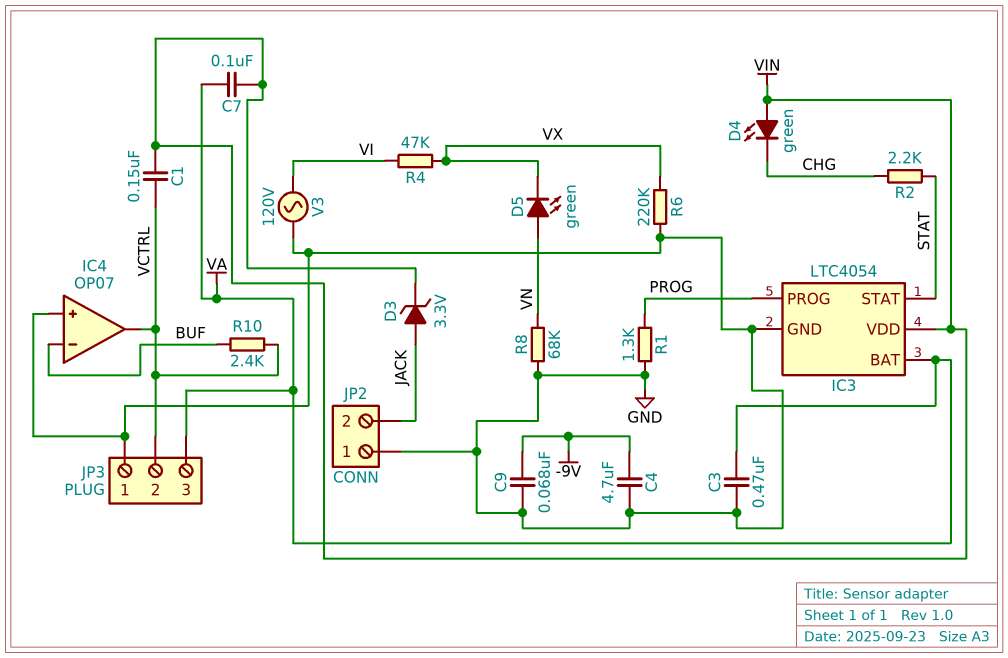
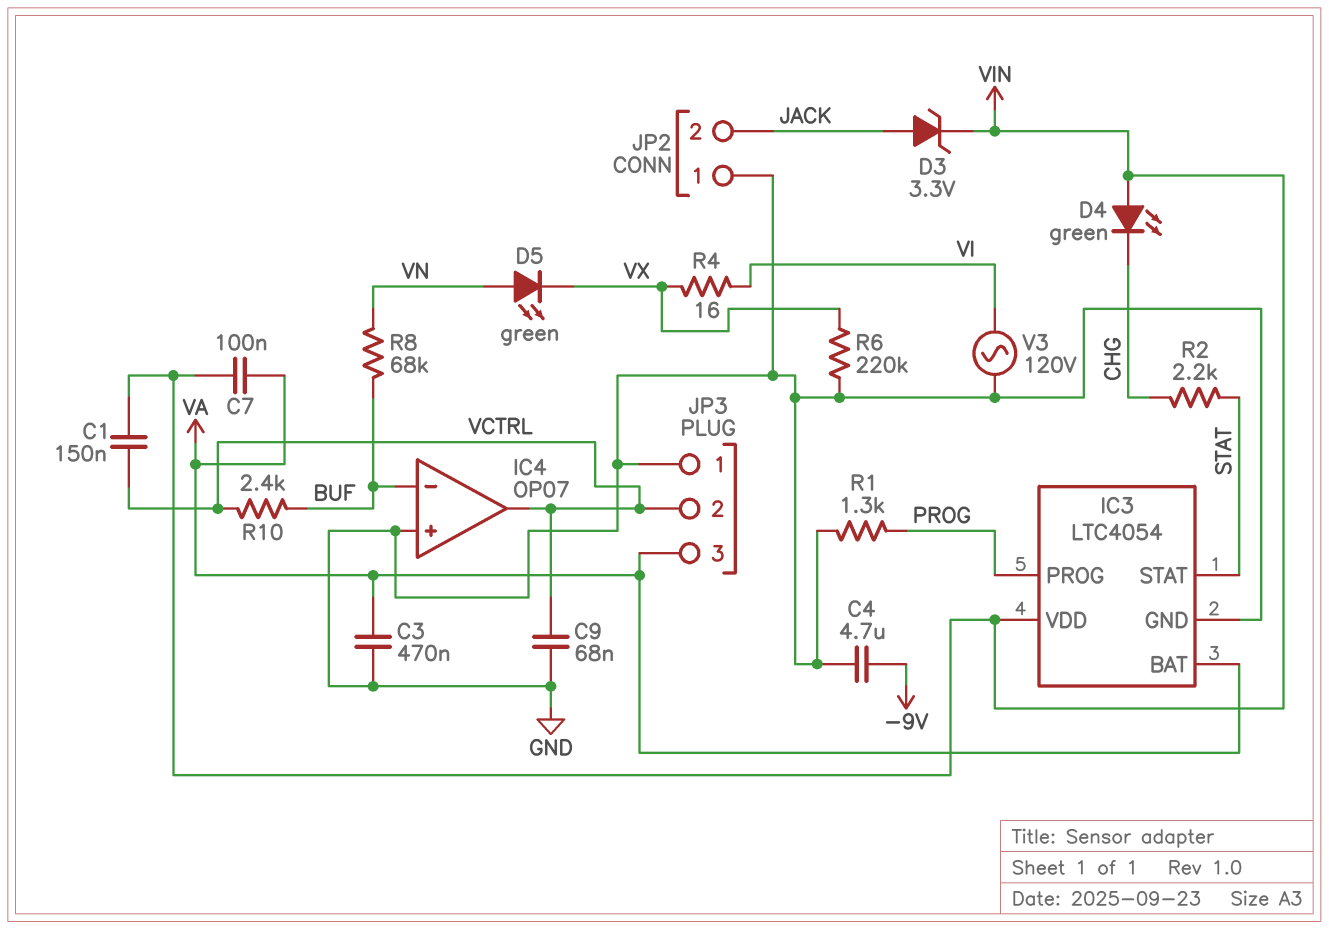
C9: 68nF (-9V, GND) -> 68nF (GND, VCTRL)
R4: 47k (VI, VX) -> 16 (VI, VX)
R8: 68k (GND, VN) -> 68k (BUF, VN)

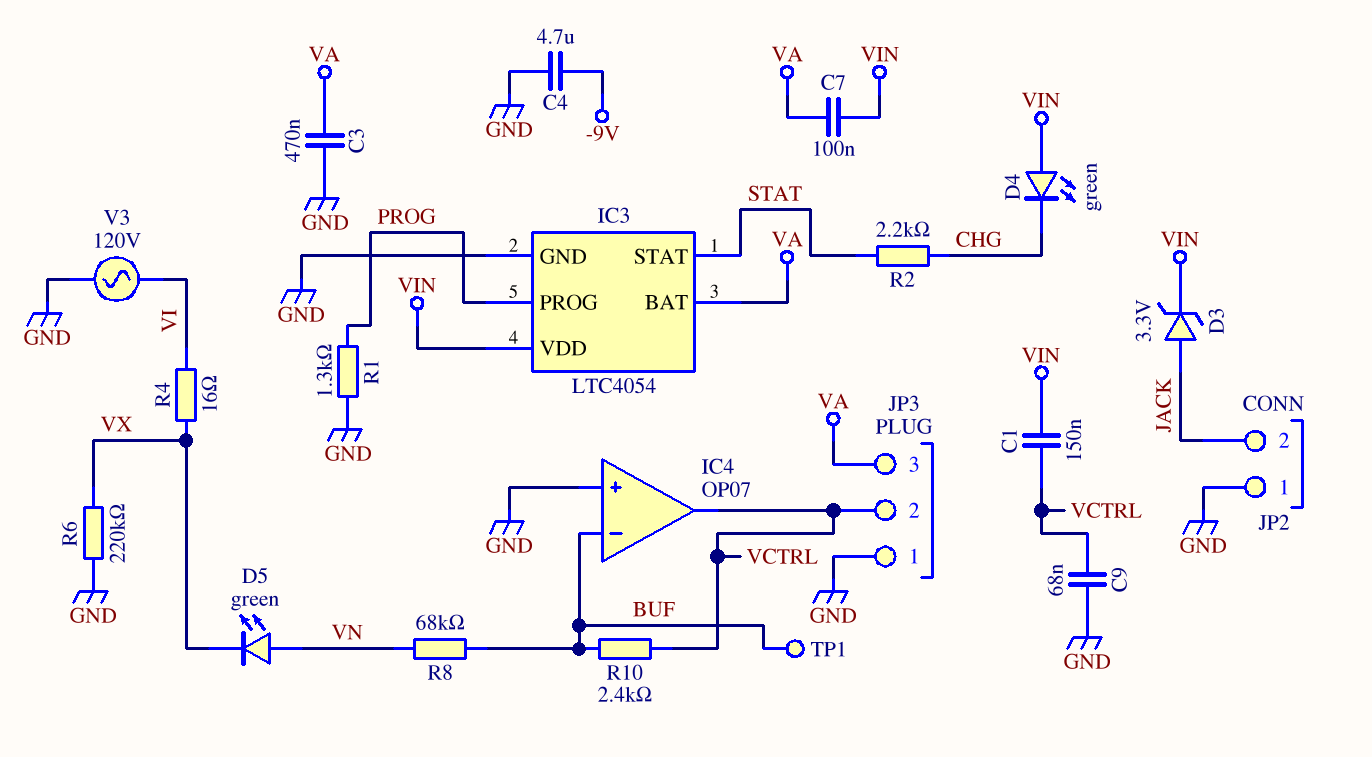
TP1: none -> test point (BUF)

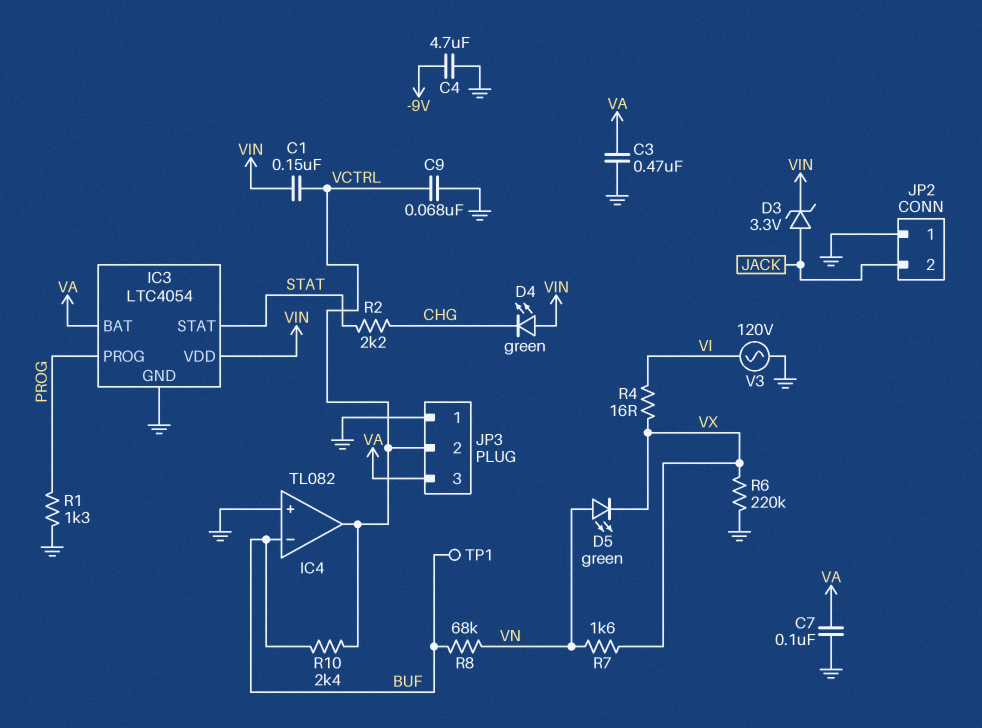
C7: 100nF (VA, VIN) -> 100nF (GND, VA)
IC4: OP07 -> TL082
R7: none -> 1.6k (VN, VX)

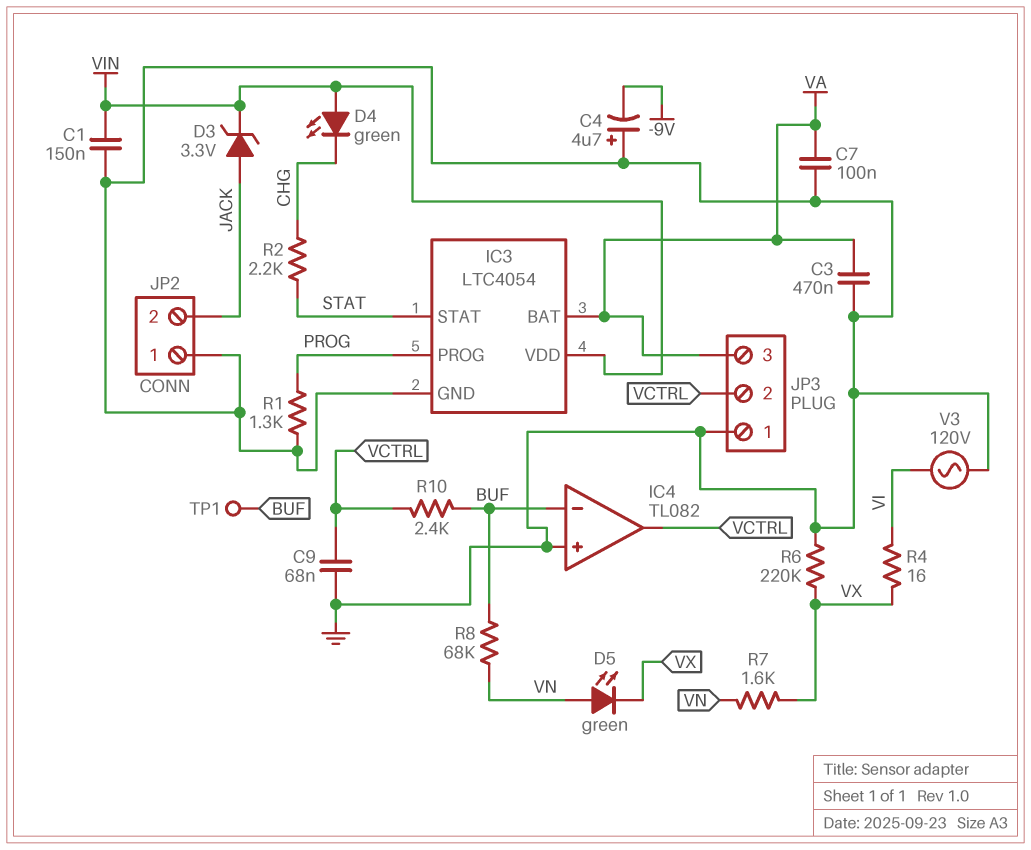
C1: 150nF (VCTRL, VIN) -> 150nF (GND, VIN)
C4: 4.7uF (-9V, GND) -> 4.7uF (plus GND, minus -9V)

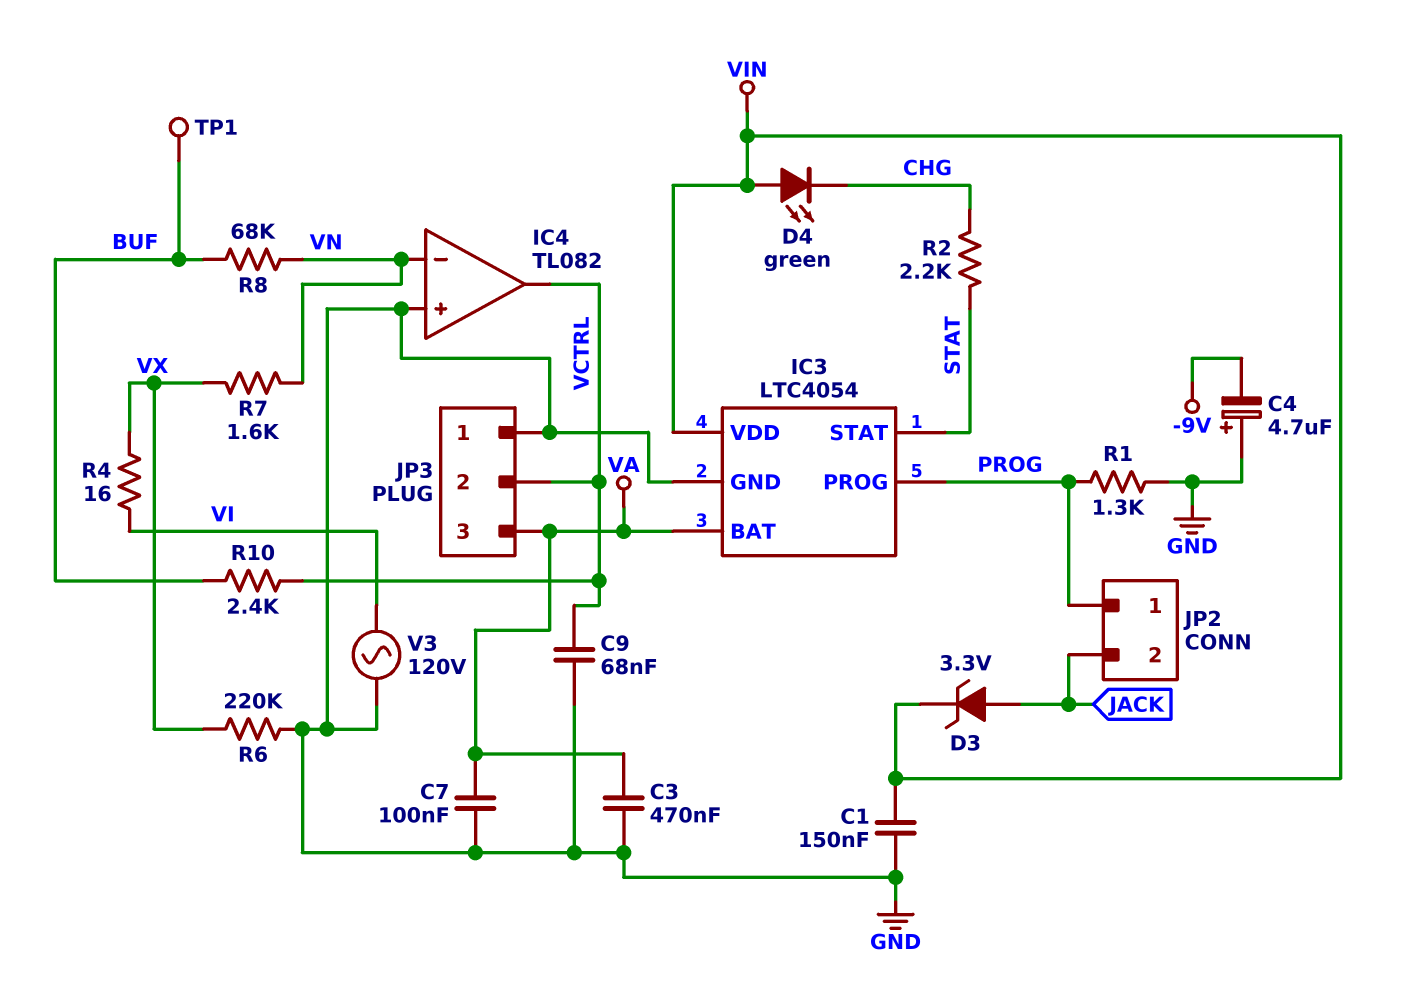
D5: LED green (A VN, K VX) -> none
IC4 pin in-: BUF -> VN
JP2 pin 1: GND -> PROG

